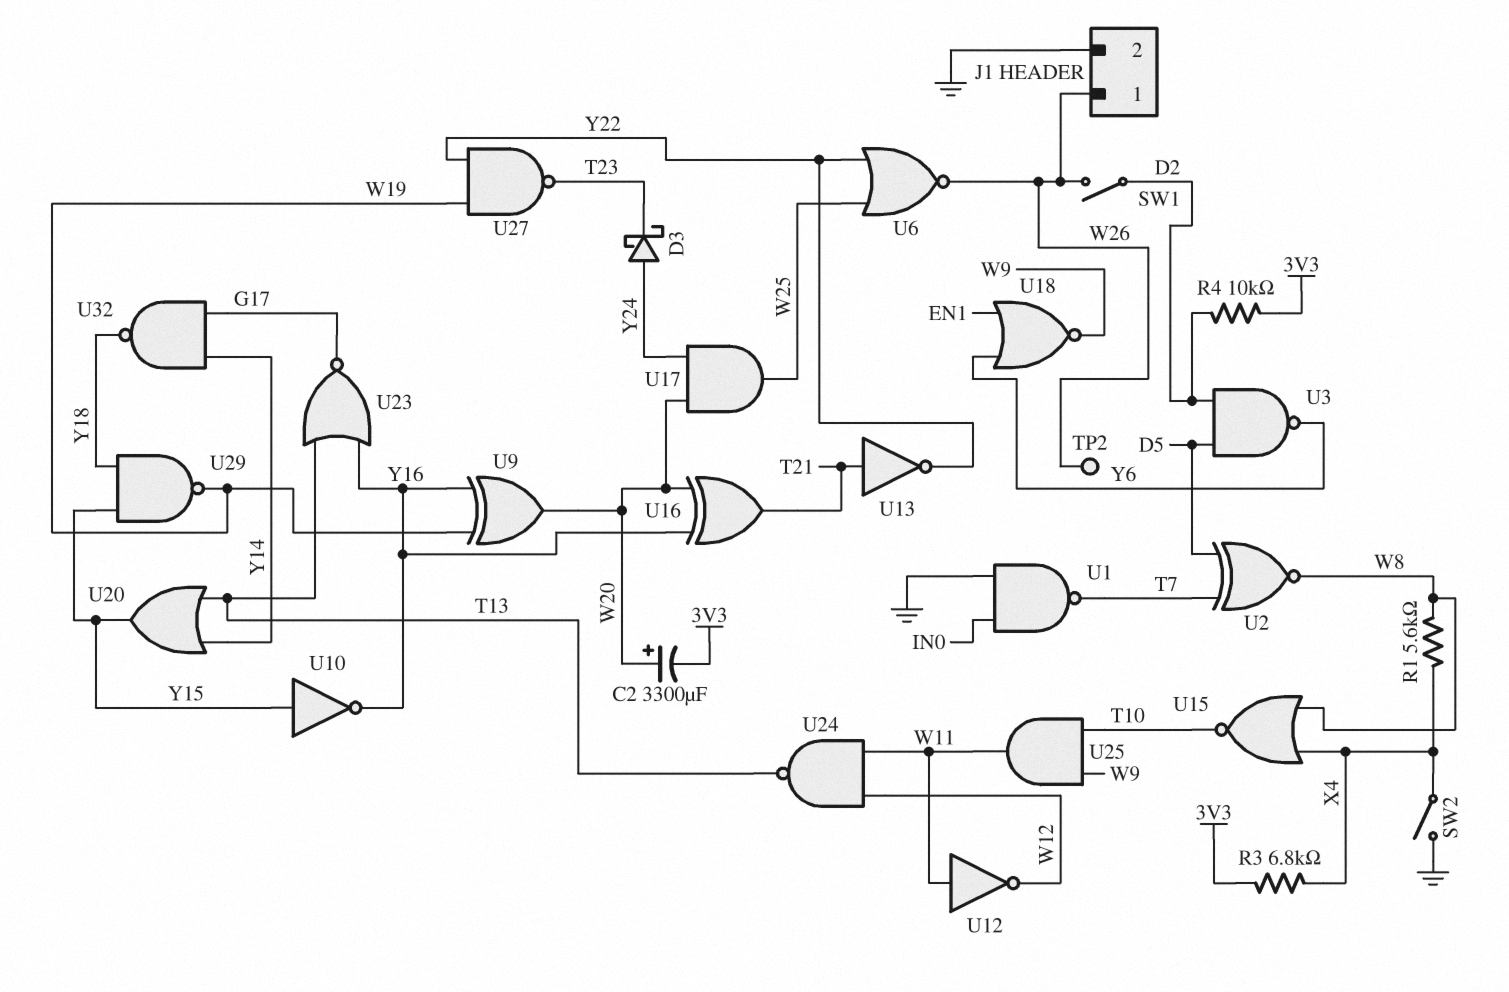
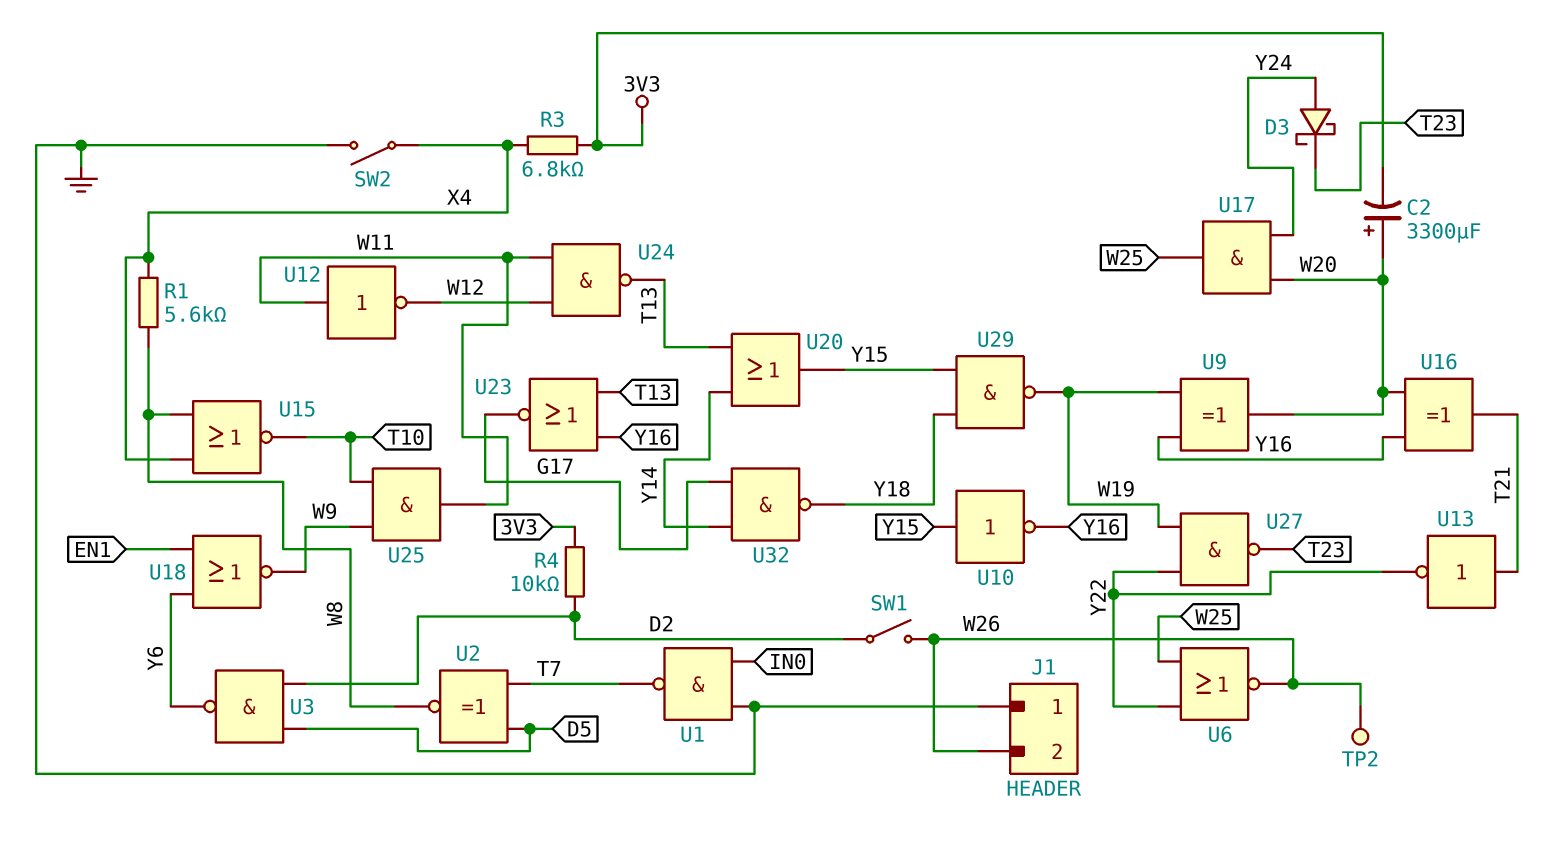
J1 pin 1: W26 -> GND
J1 pin 2: GND -> W26

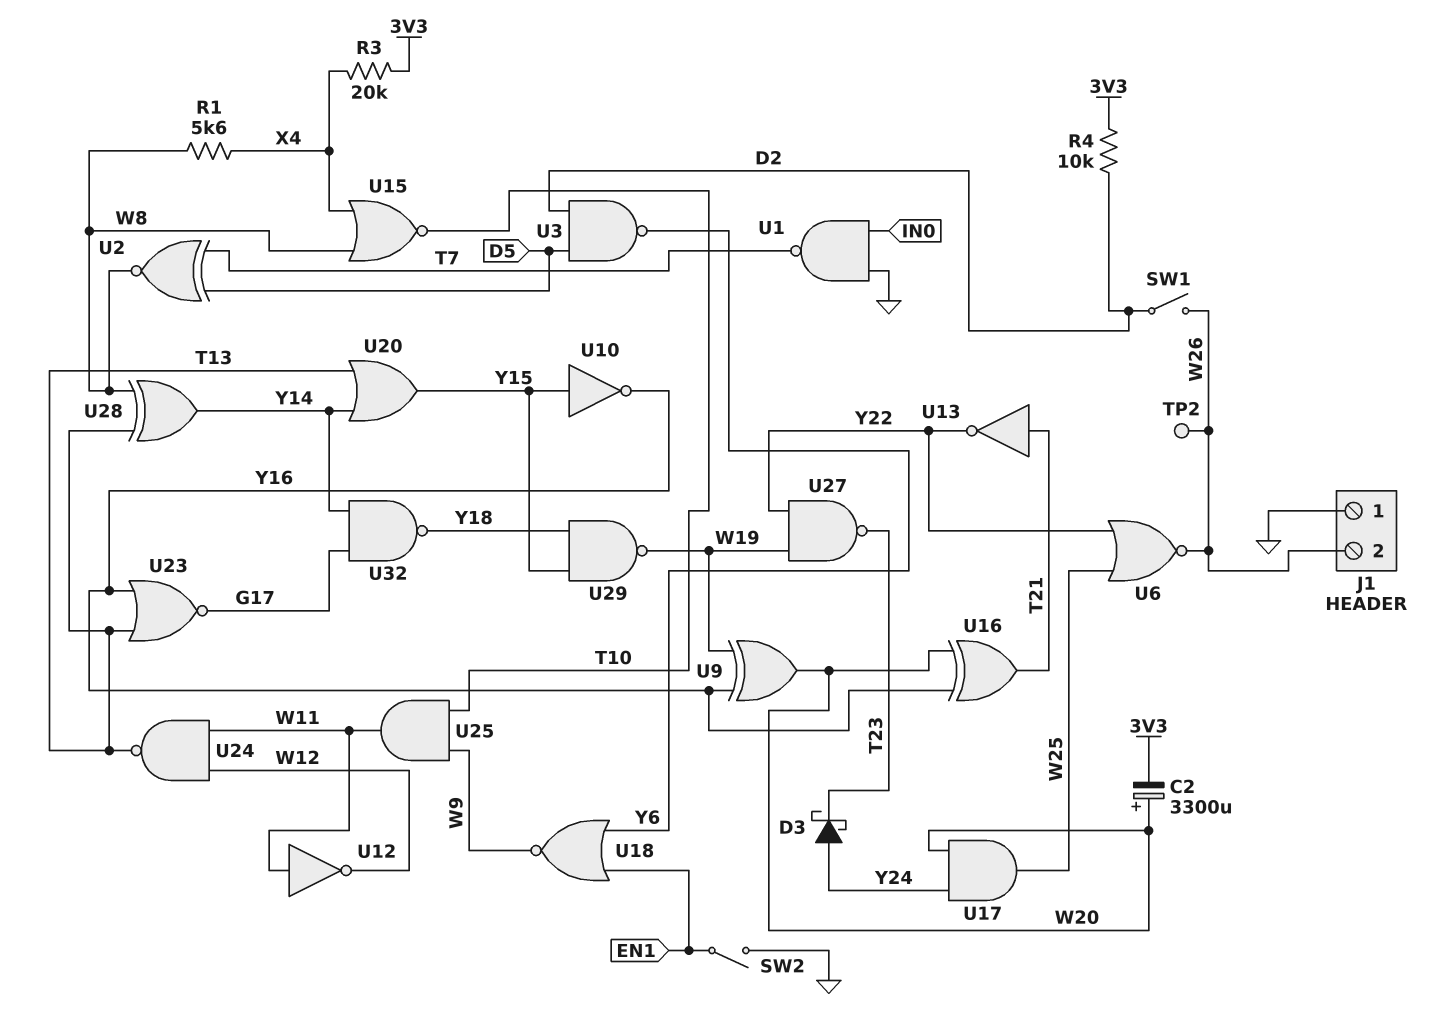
R3: 6.8k (3V3, X4) -> 20k (3V3, X4)
SW2: switch (GND, X4) -> switch (EN1, GND)
U28: none -> XOR (in T13, in W8, out Y14)

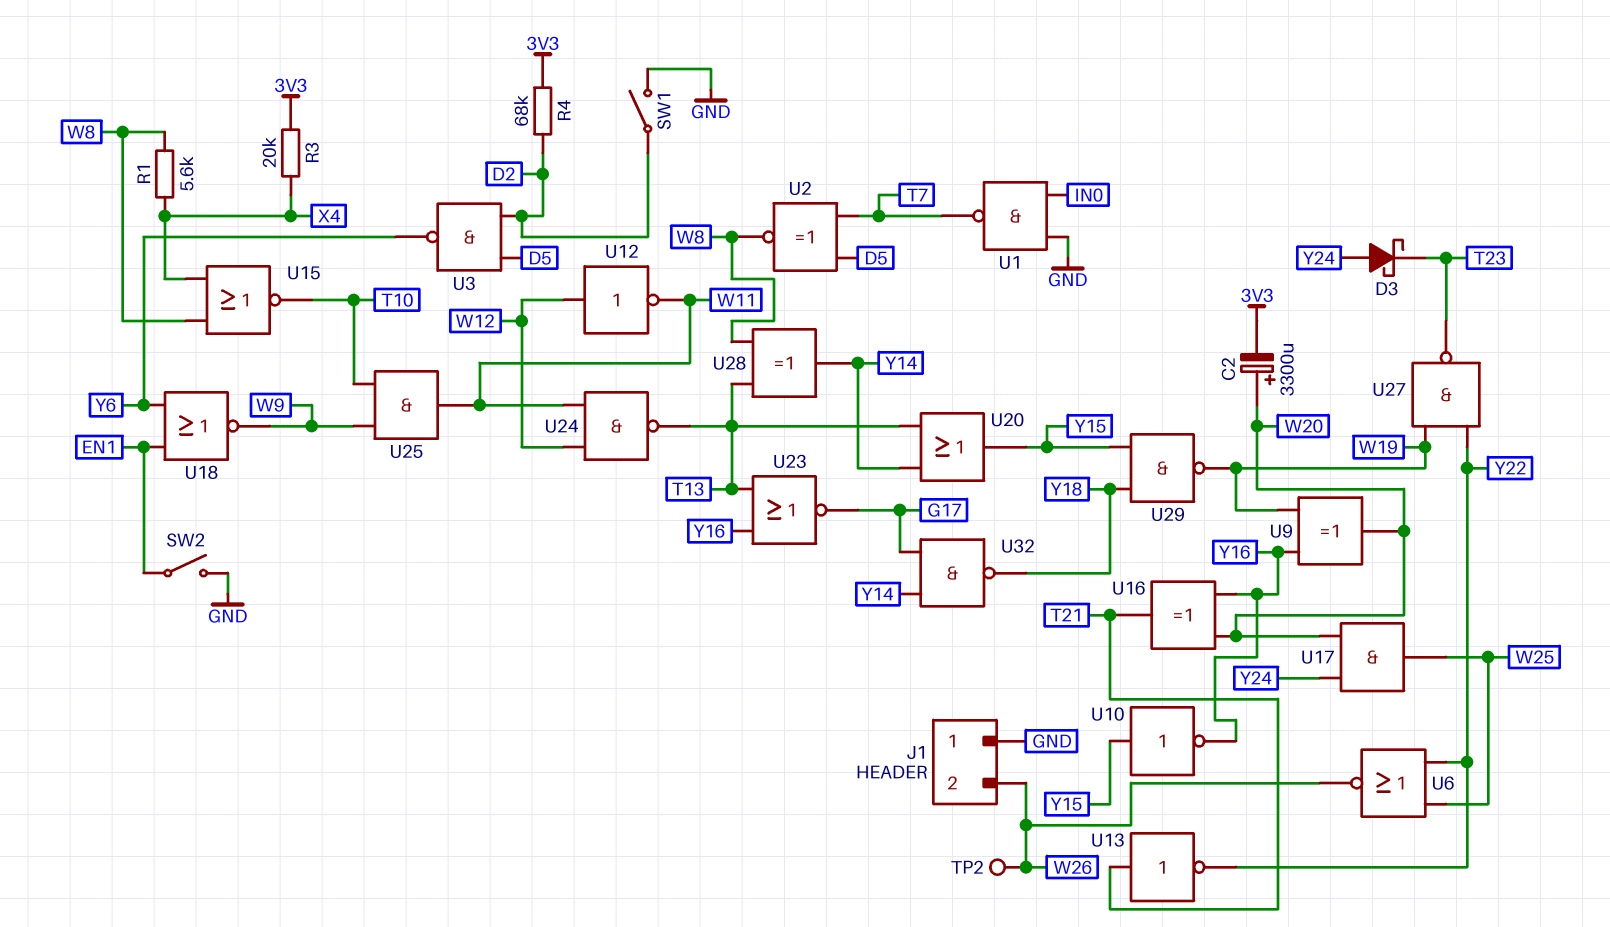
R4: 10k (3V3, D2) -> 68k (3V3, D2)
SW1: switch (D2, W26) -> switch (D2, GND)
U12: NOT (in W11, out W12) -> NOT (in W12, out W11)

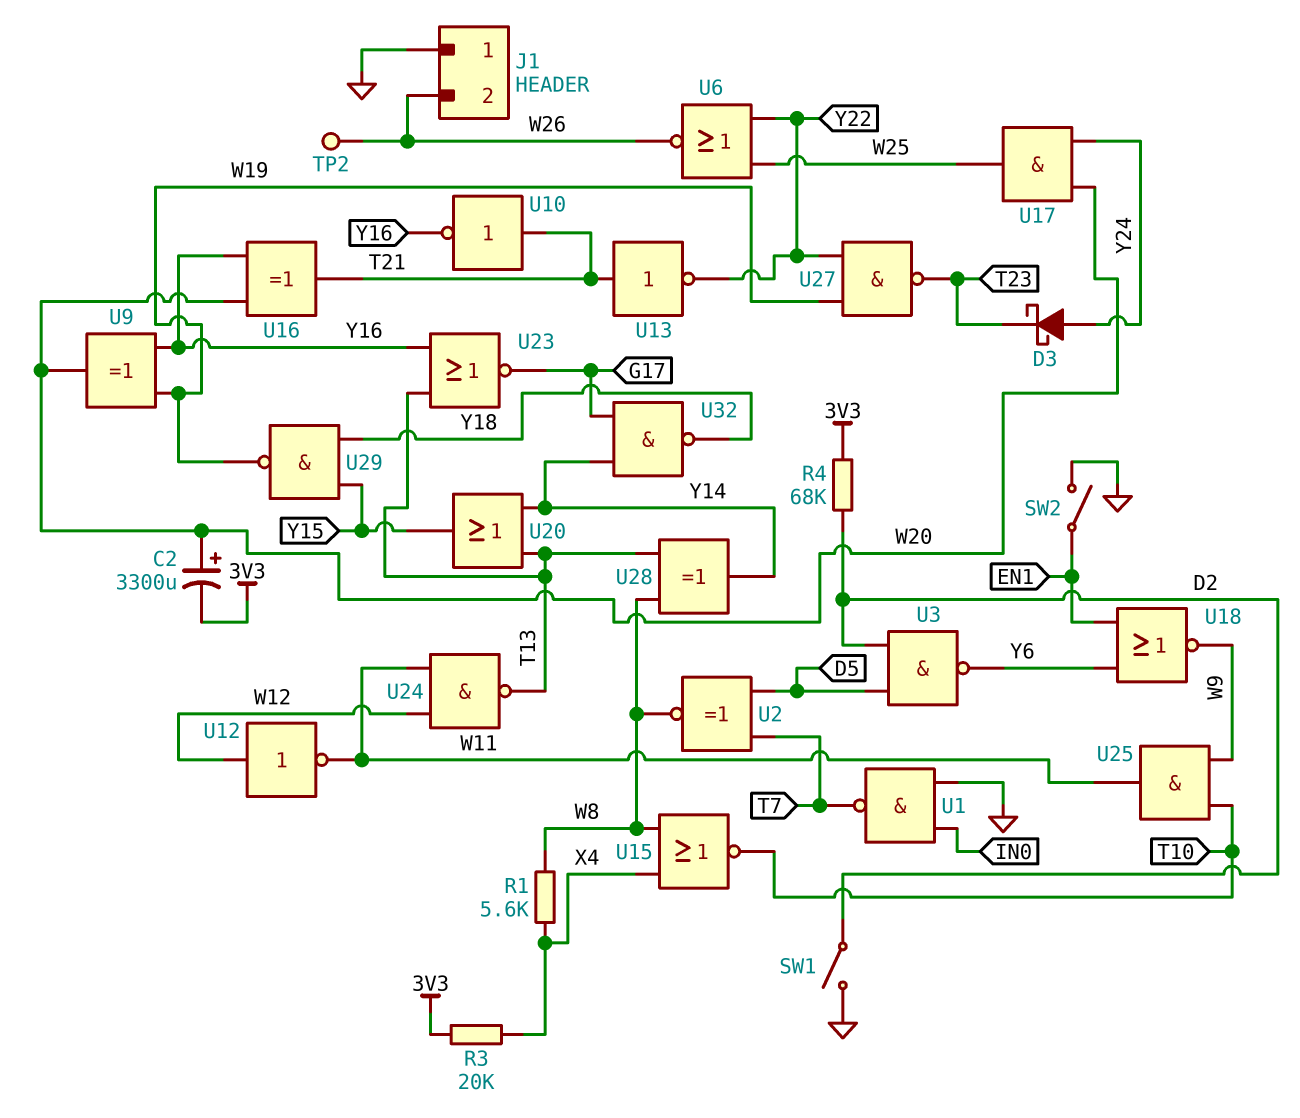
U10: NOT (in Y15, out Y16) -> NOT (in T21, out Y16)

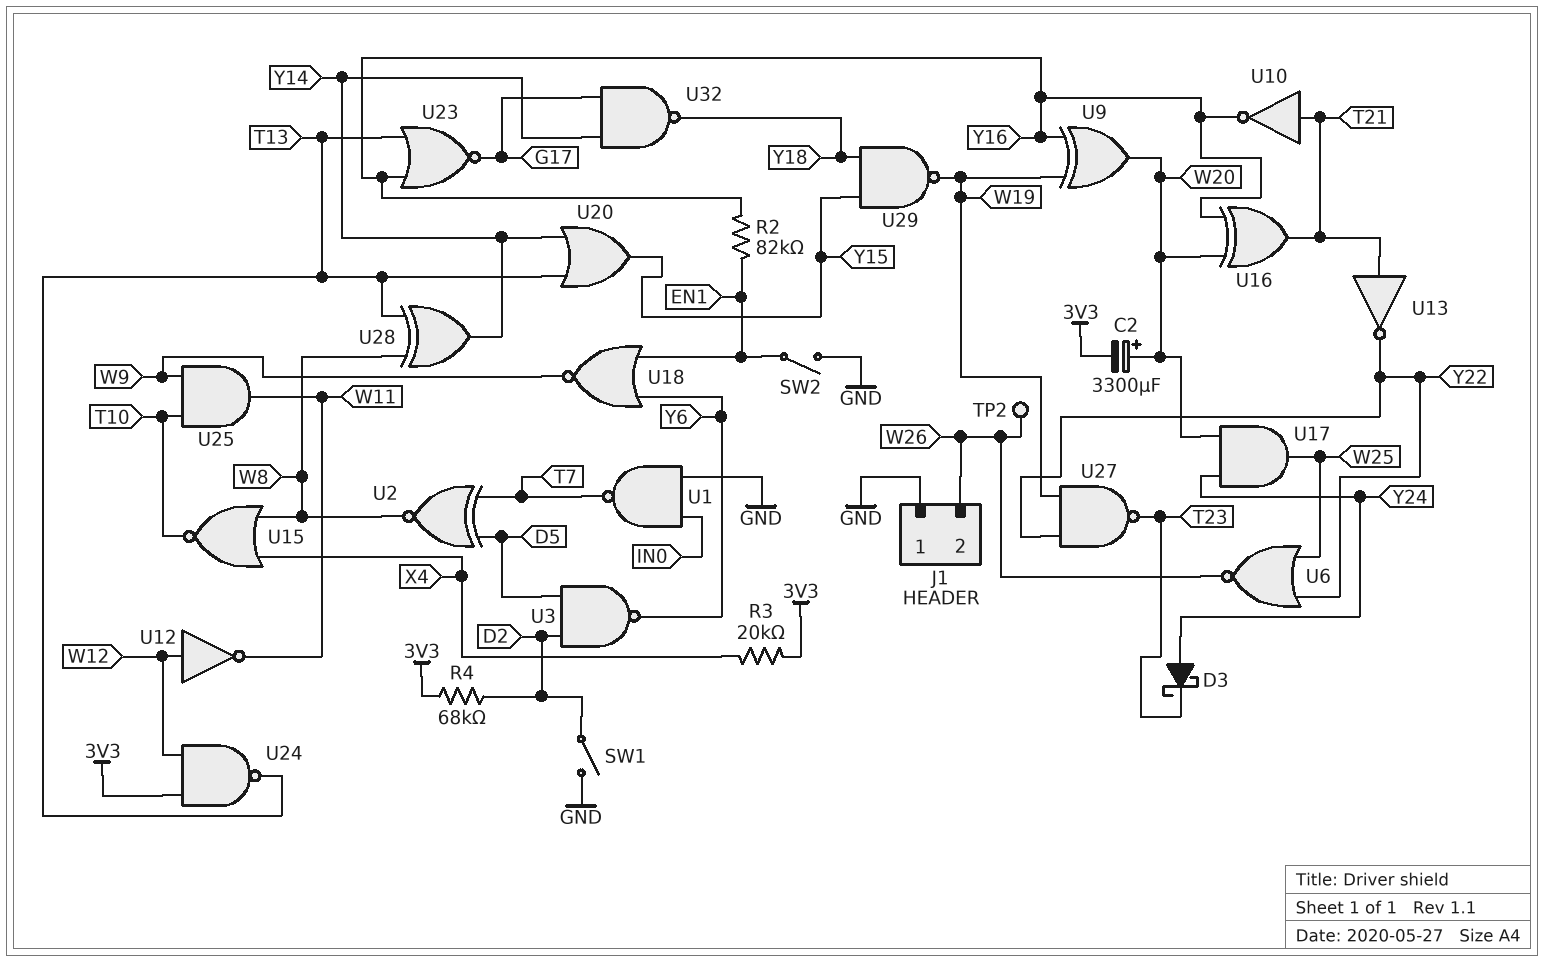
R1: 5.6k (W8, X4) -> none
R2: none -> 82k (EN1, Y16)
U24: NAND (in W11, in W12, out T13) -> NAND (in 3V3, in W12, out T13)

